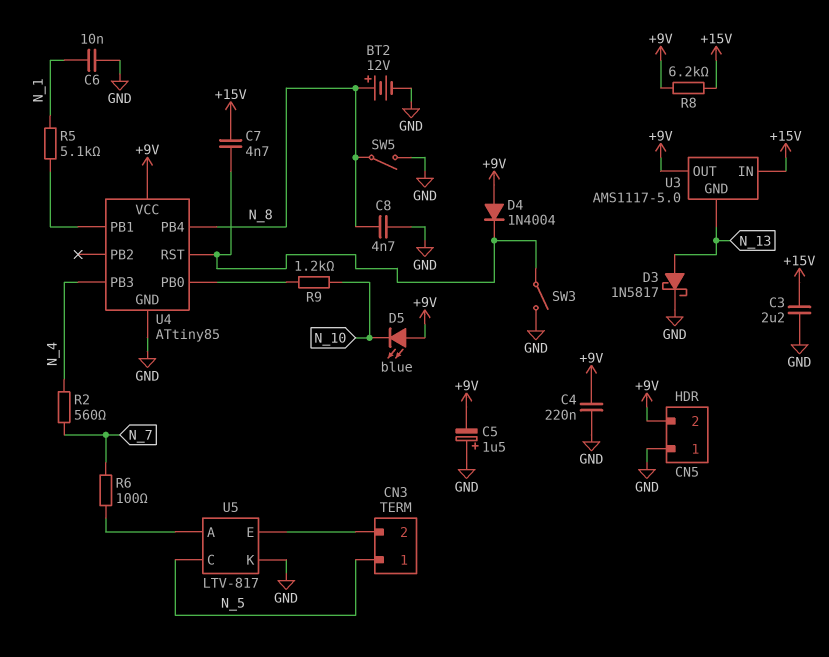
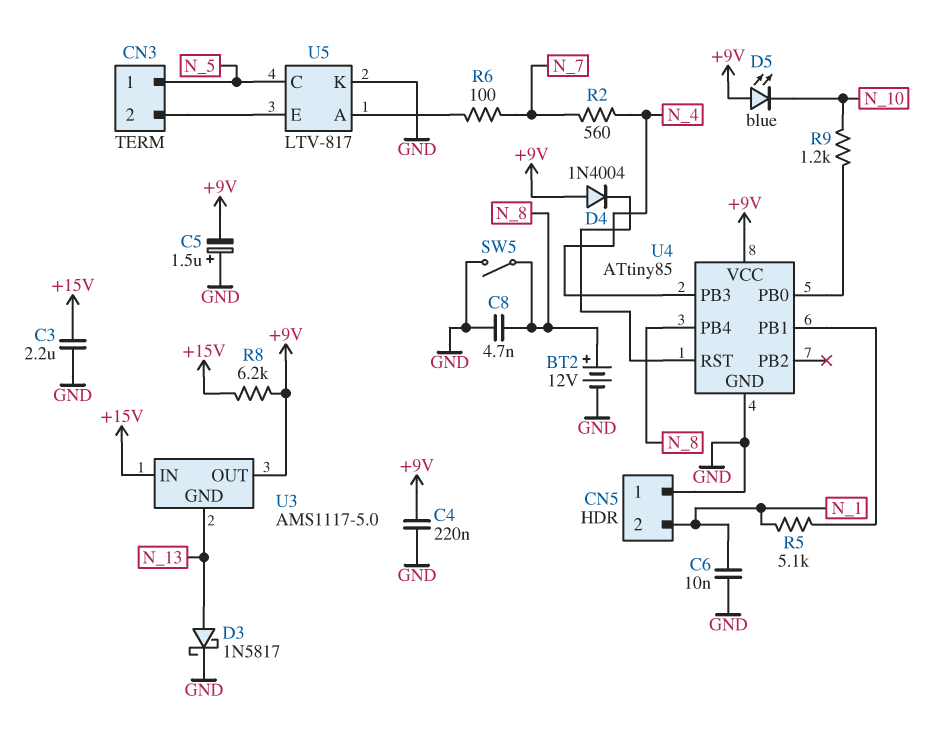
C7: 4.7nF (+15V, U4/RST) -> none
CN5 pin 2: +9V -> N_1
SW3: switch (GND, U4/RST) -> none

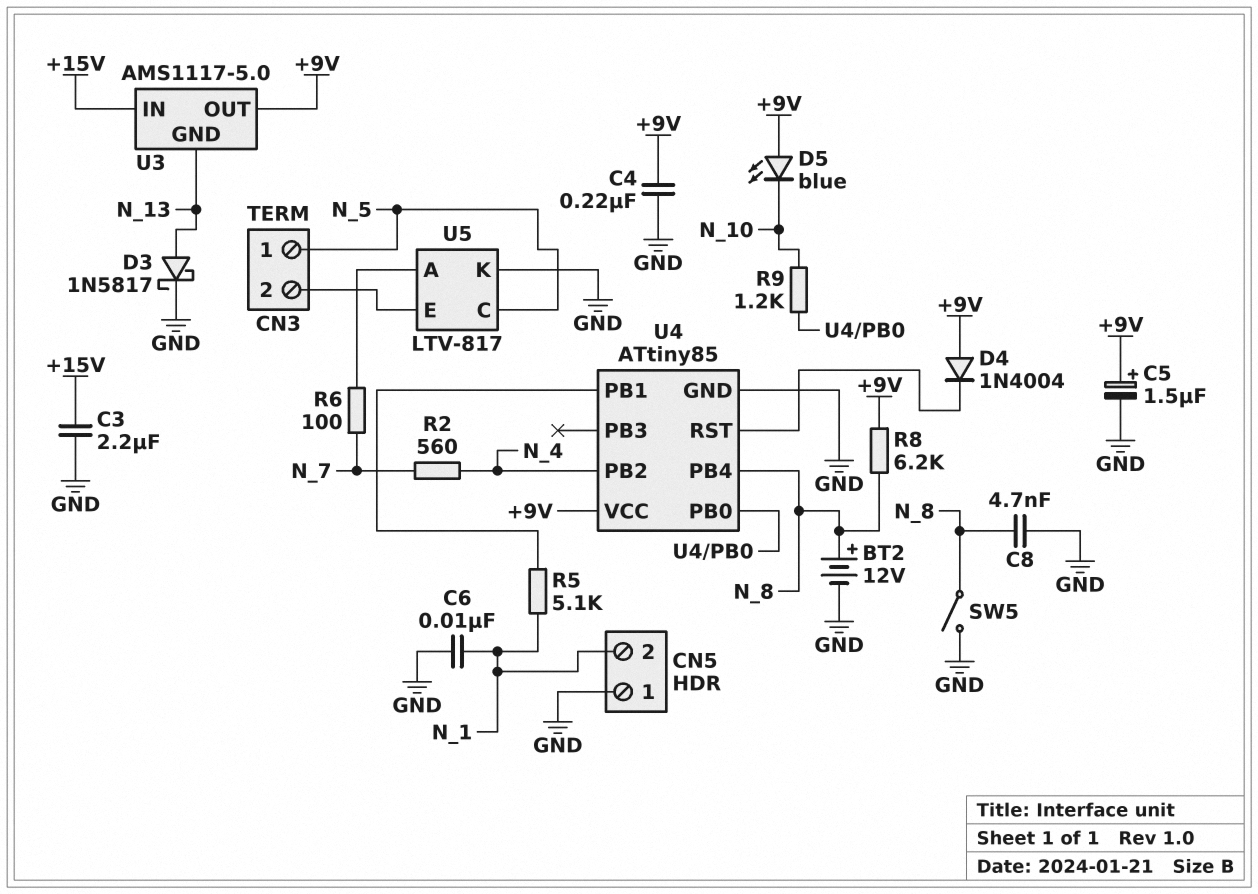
C5: 1.5uF (plus GND, minus +9V) -> 1.5uF (plus +9V, minus GND)
R8: 6.2k (+9V, +15V) -> 6.2k (+9V, N_8)
U4 pin PB2: none -> N_4
U4 pin PB3: N_4 -> none

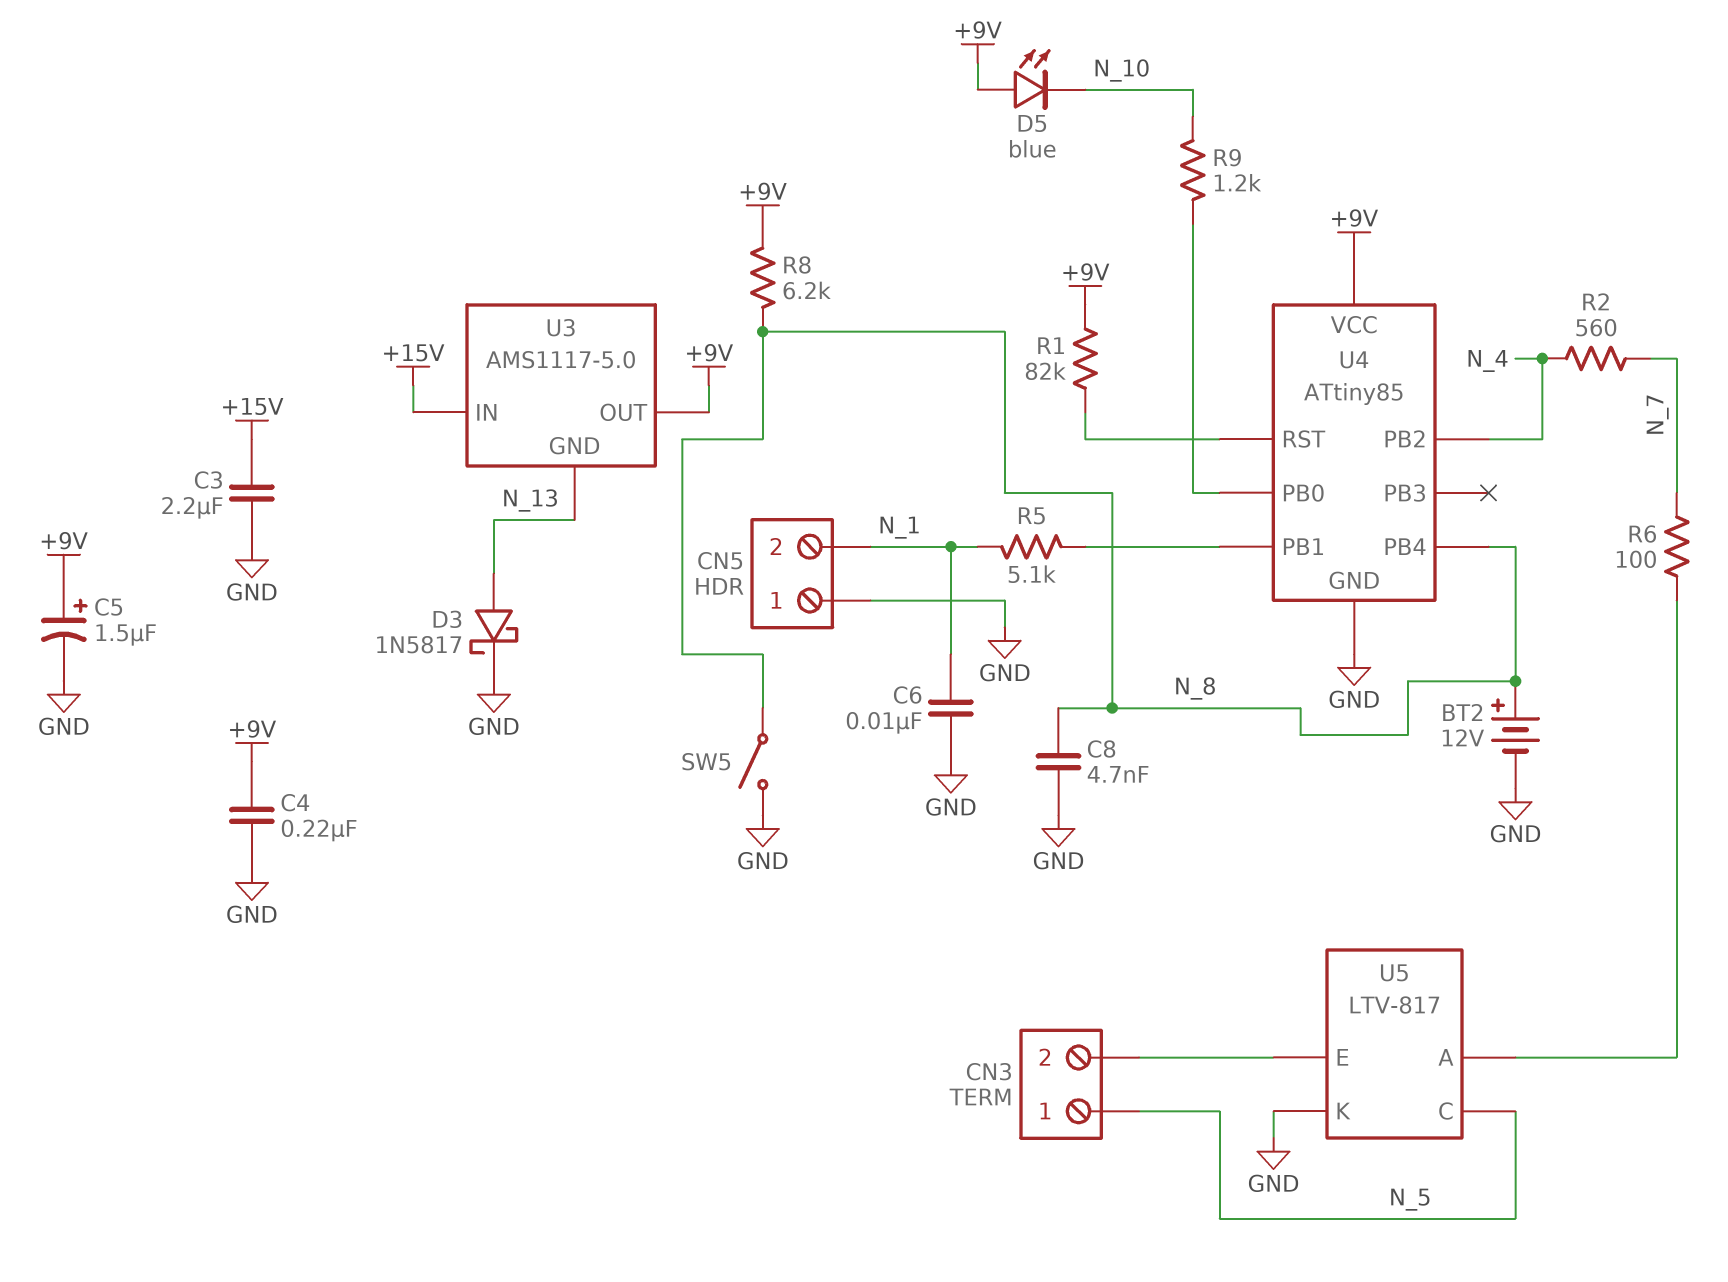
D4: diode 1N4004 (A +9V, K U4/RST) -> none
R1: none -> 82k (+9V, U4/RST)

